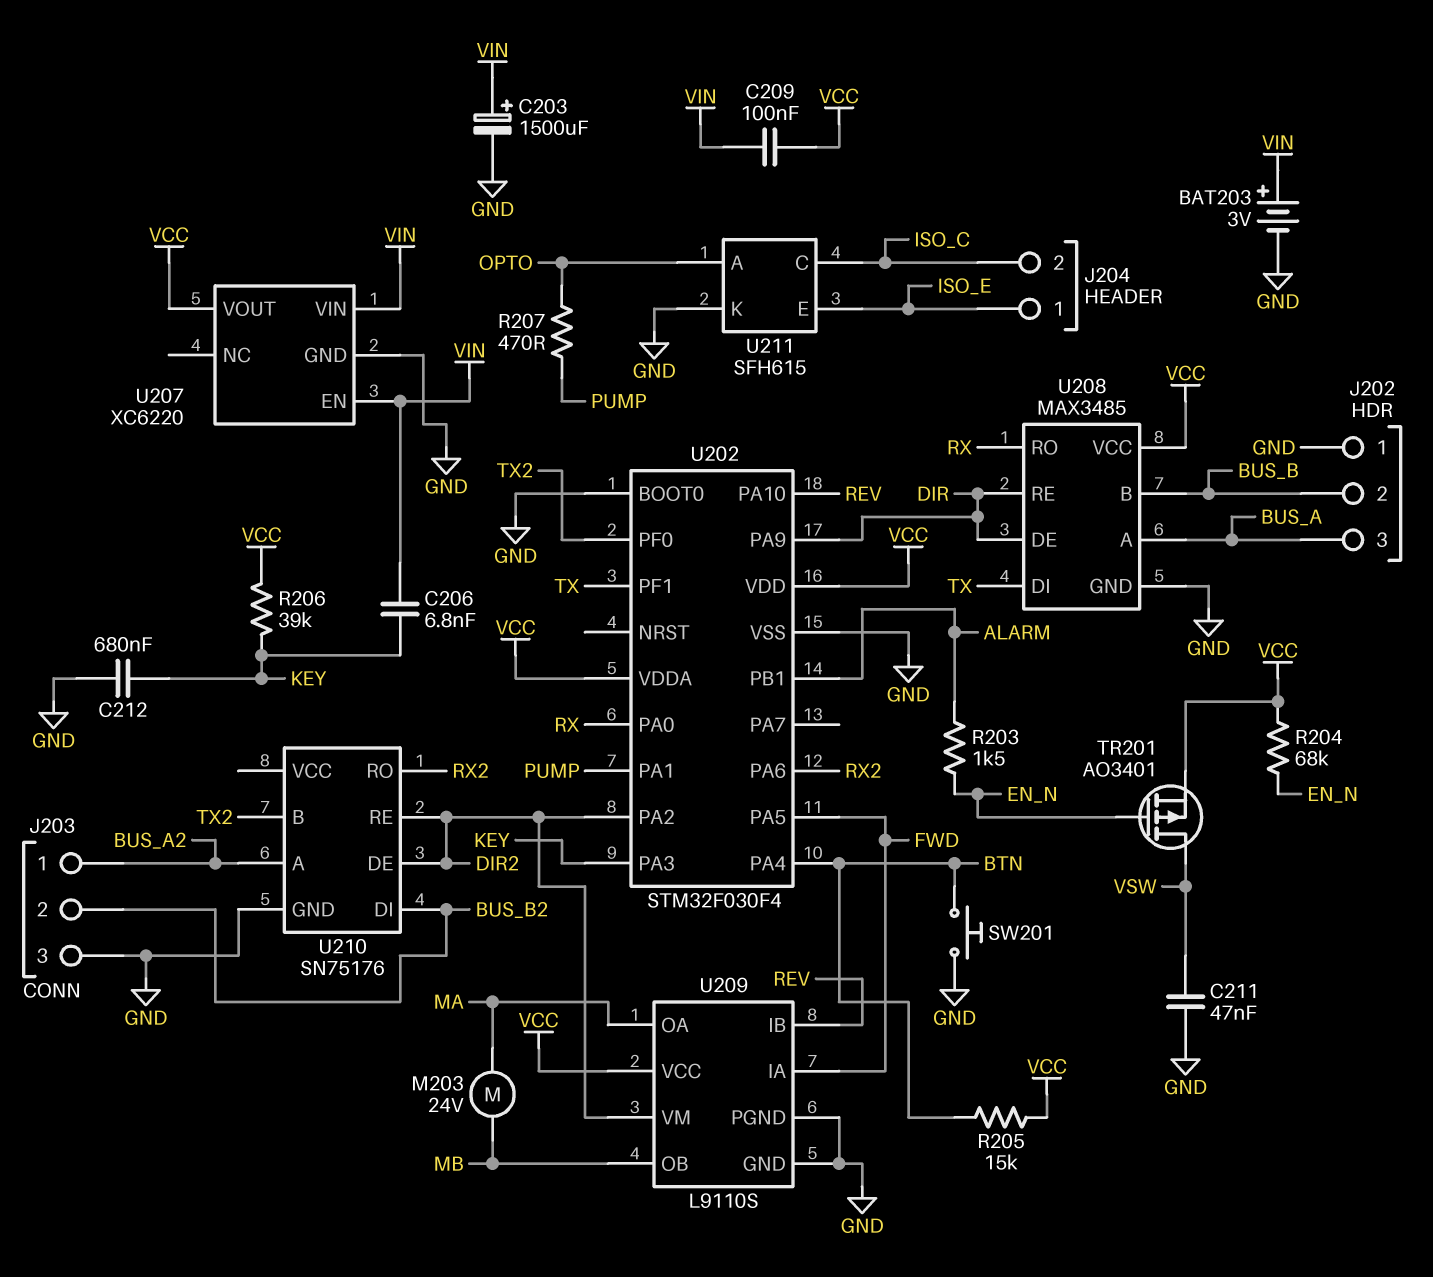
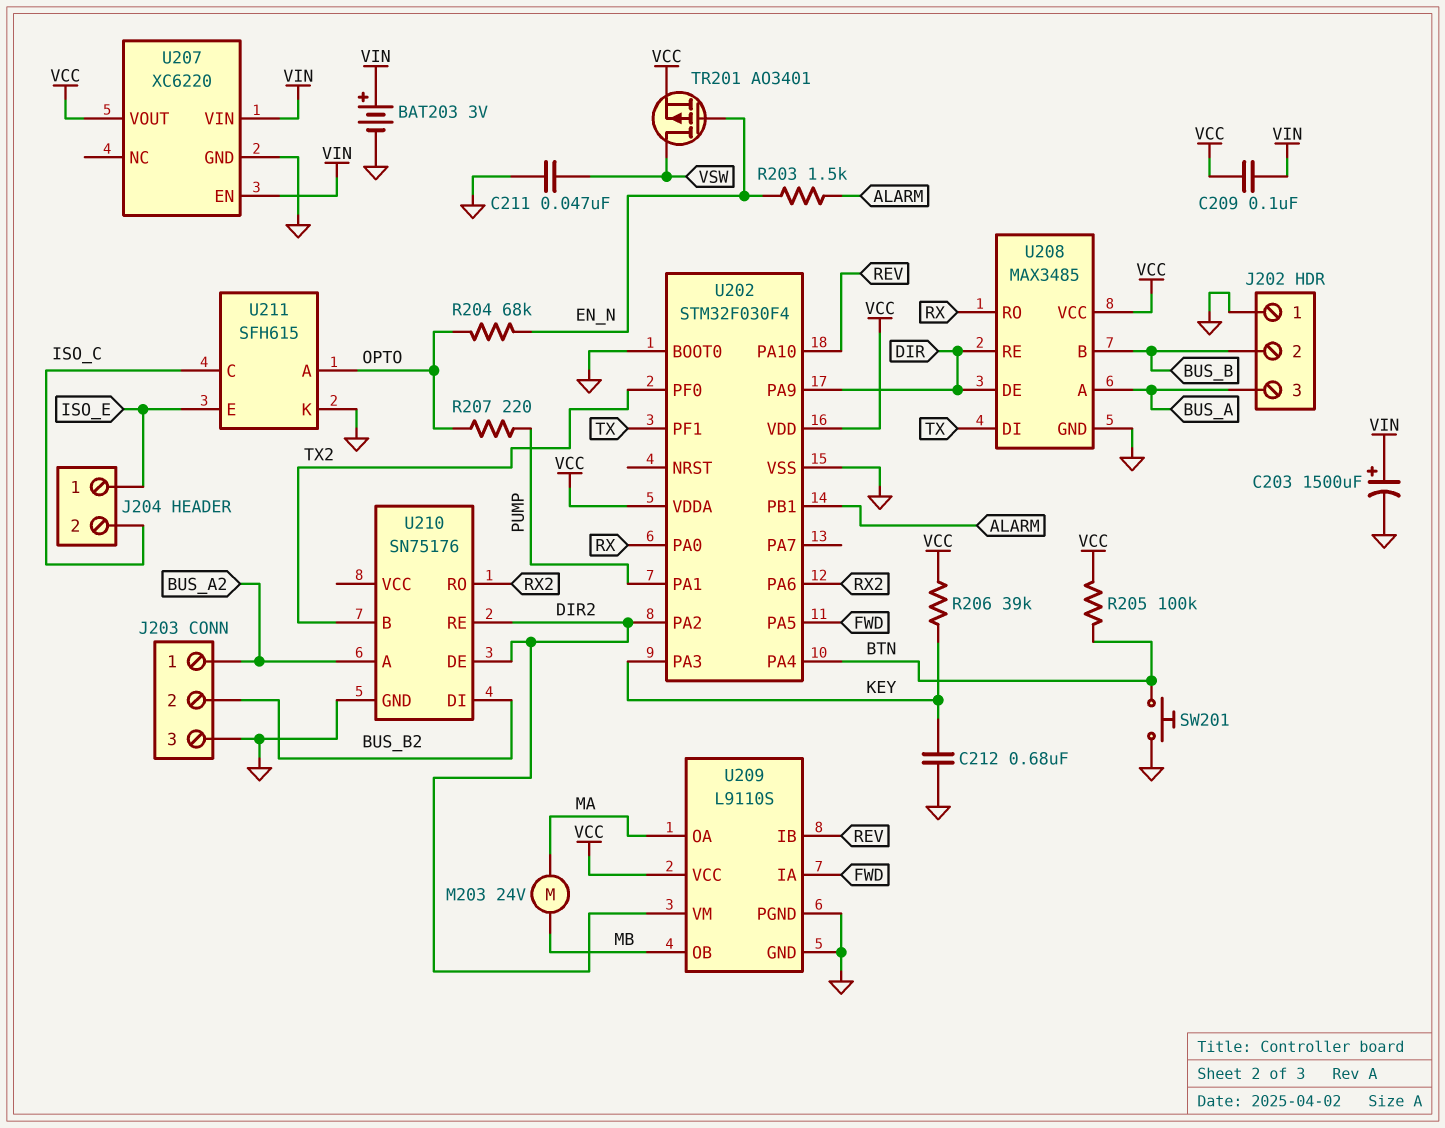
C206: 6.8nF (KEY, VIN) -> none
R204: 68k (EN_N, VCC) -> 68k (EN_N, OPTO)
R205: 15k (BTN, VCC) -> 100k (BTN, VCC)
R207: 470 (OPTO, PUMP) -> 220 (OPTO, PUMP)

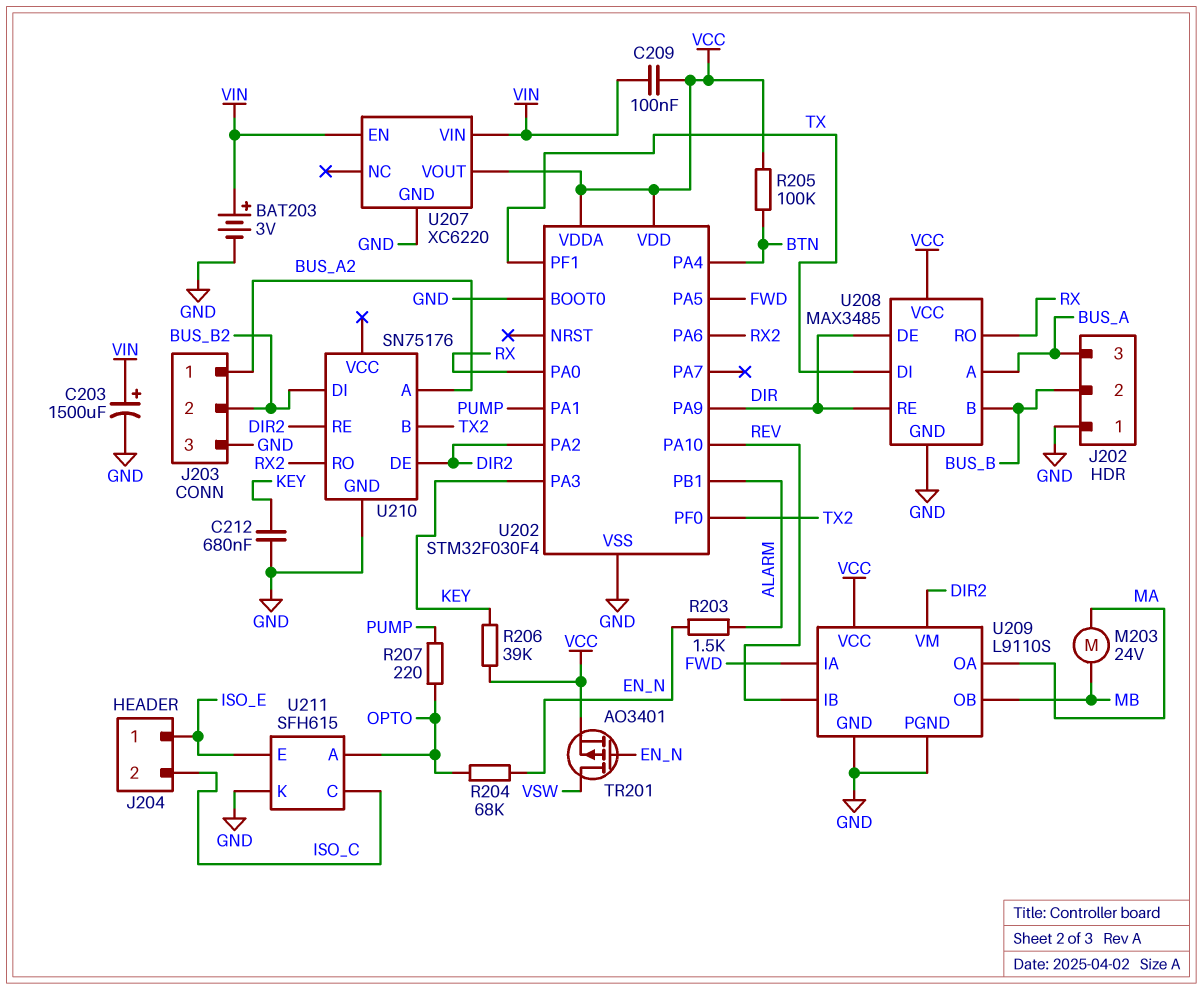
C211: 47nF (GND, VSW) -> none
SW201: button (BTN, GND) -> none

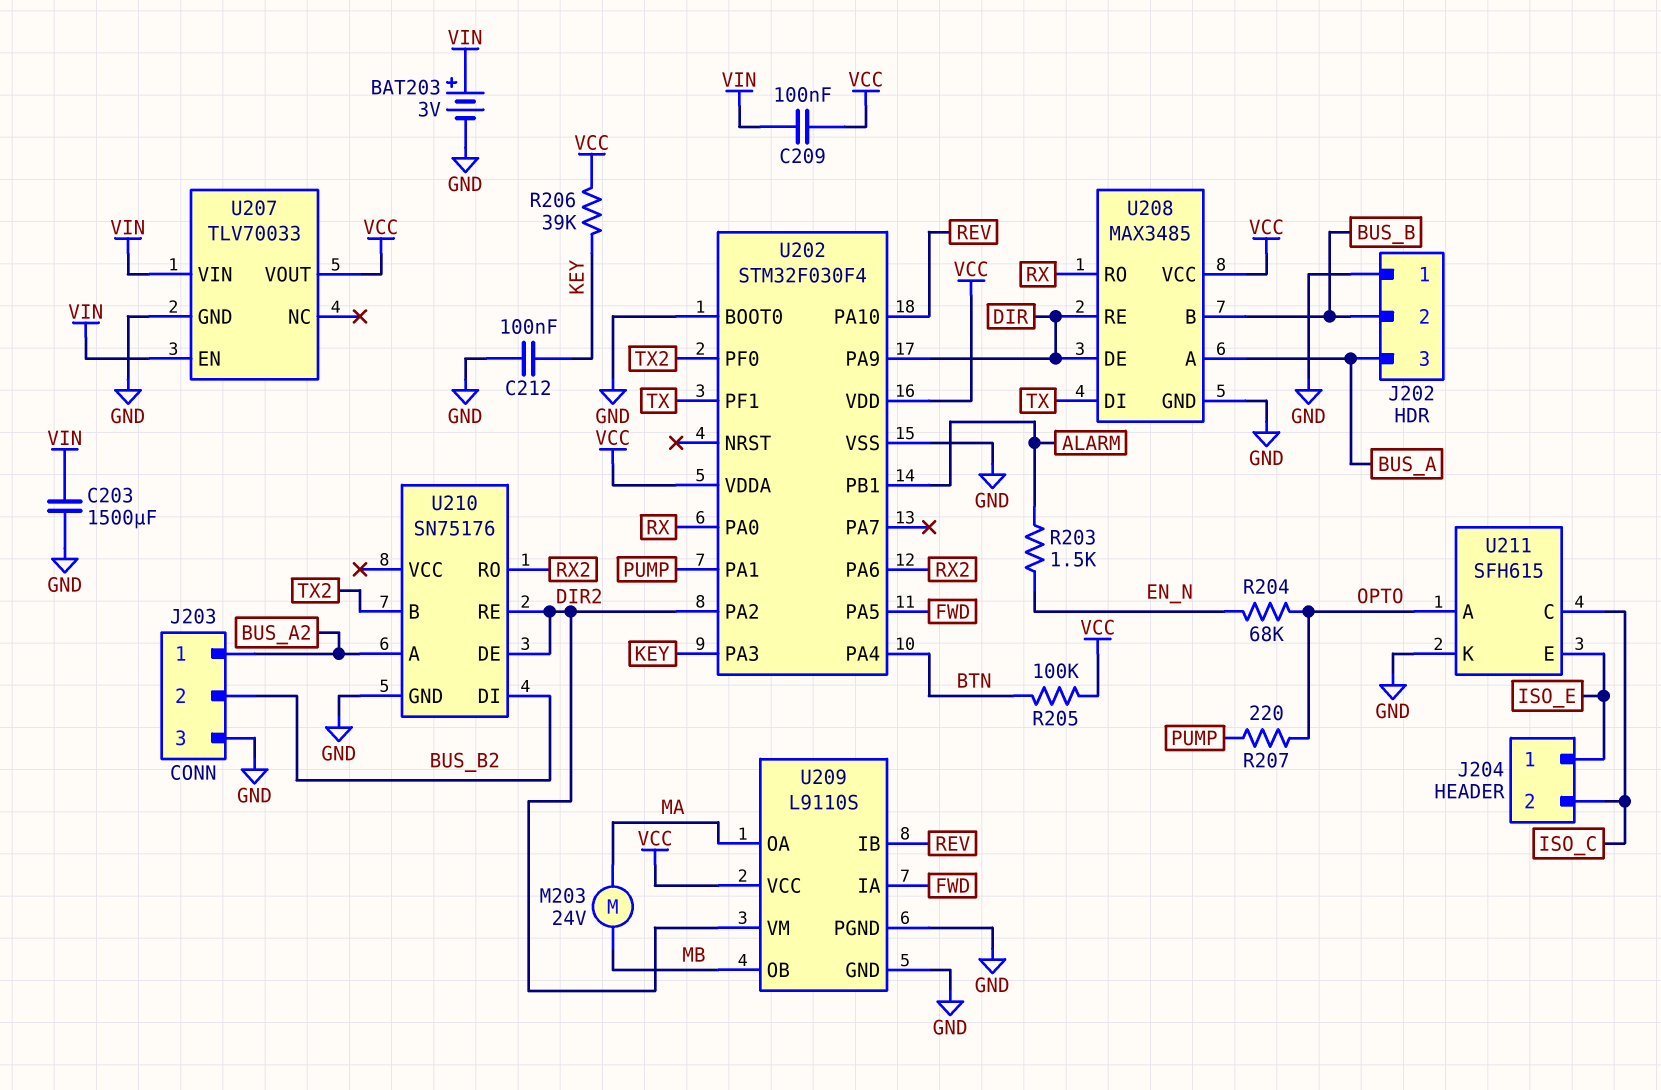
C203: 1500uF (plus VIN, minus GND) -> 1500uF (GND, VIN)
C212: 680nF (GND, KEY) -> 100nF (GND, KEY)
TR201: PMOS AO3401 (G EN_N, D VSW, S VCC) -> none
U207: XC6220 -> TLV70033

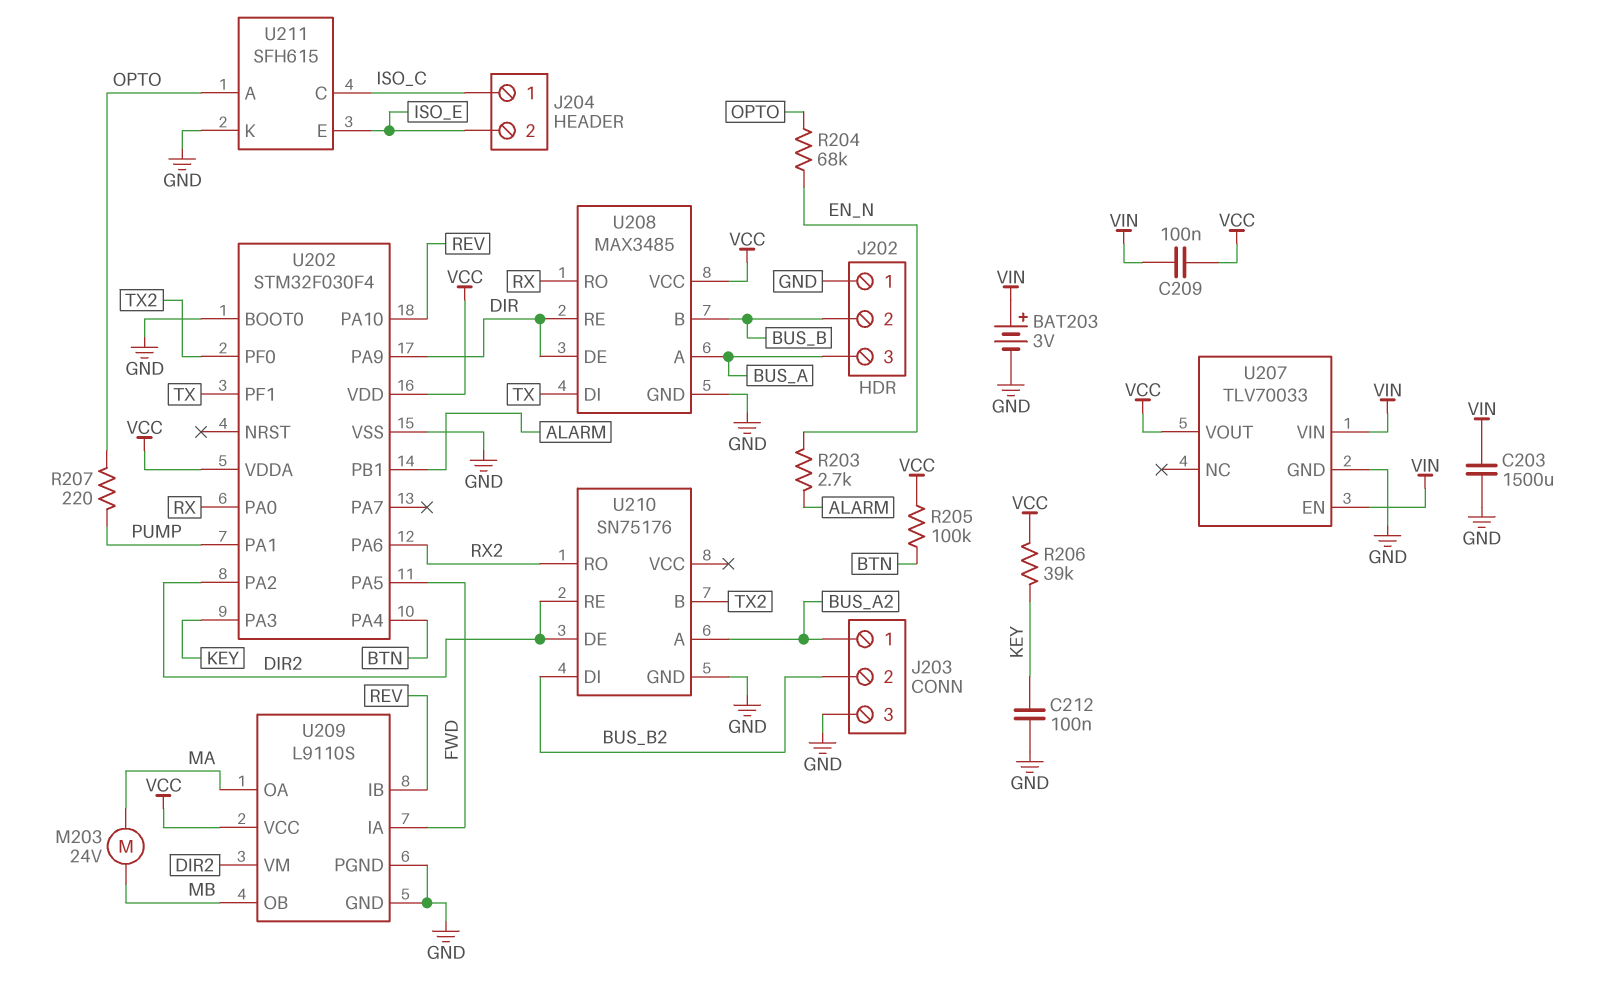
J204 pin 1: ISO_E -> ISO_C
J204 pin 2: ISO_C -> ISO_E
R203: 1.5k (ALARM, EN_N) -> 2.7k (ALARM, EN_N)

